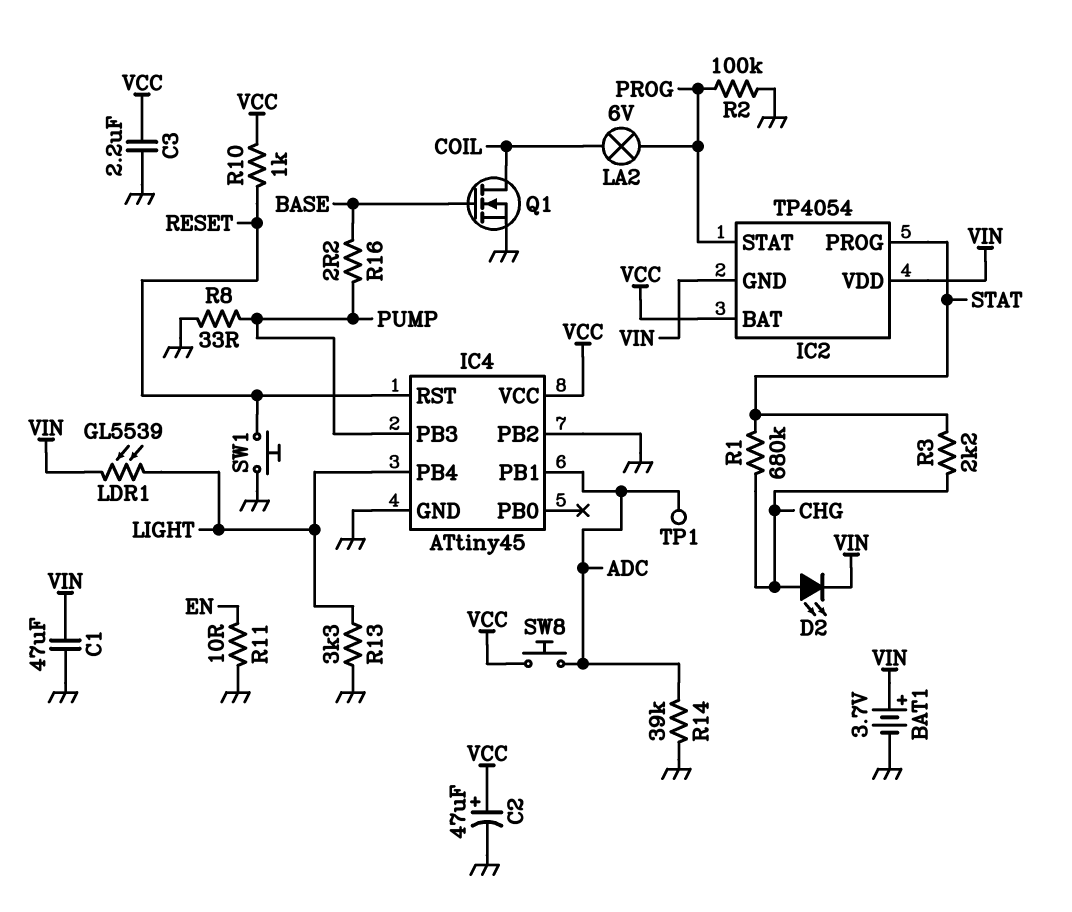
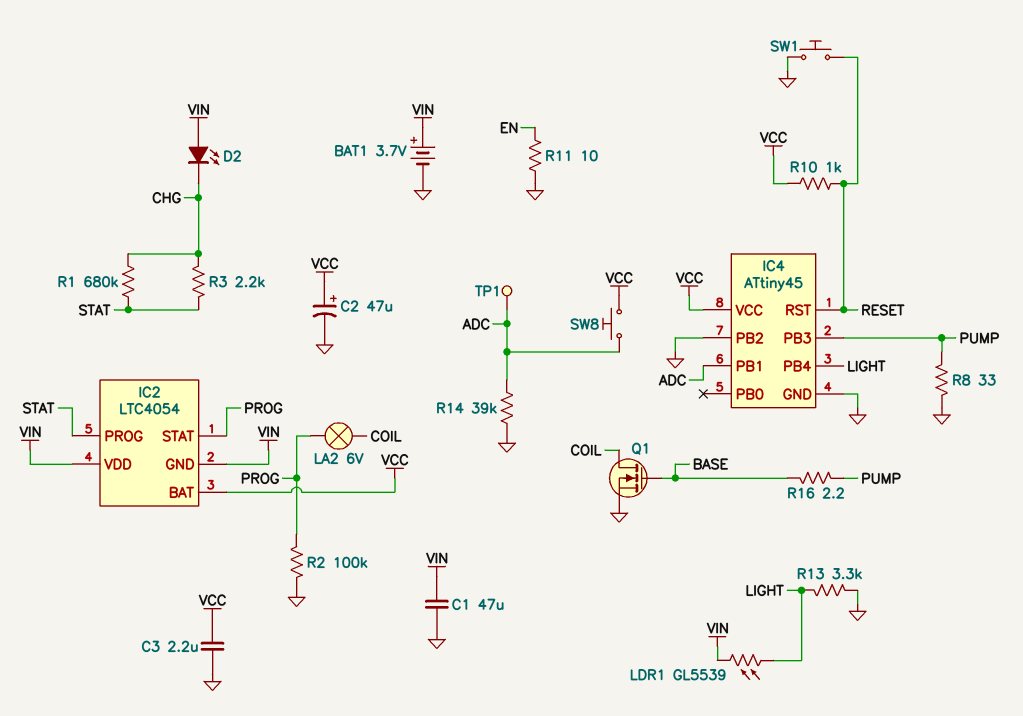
D2: LED (A CHG, K VIN) -> LED (A VIN, K CHG)
IC2: TP4054 -> LTC4054

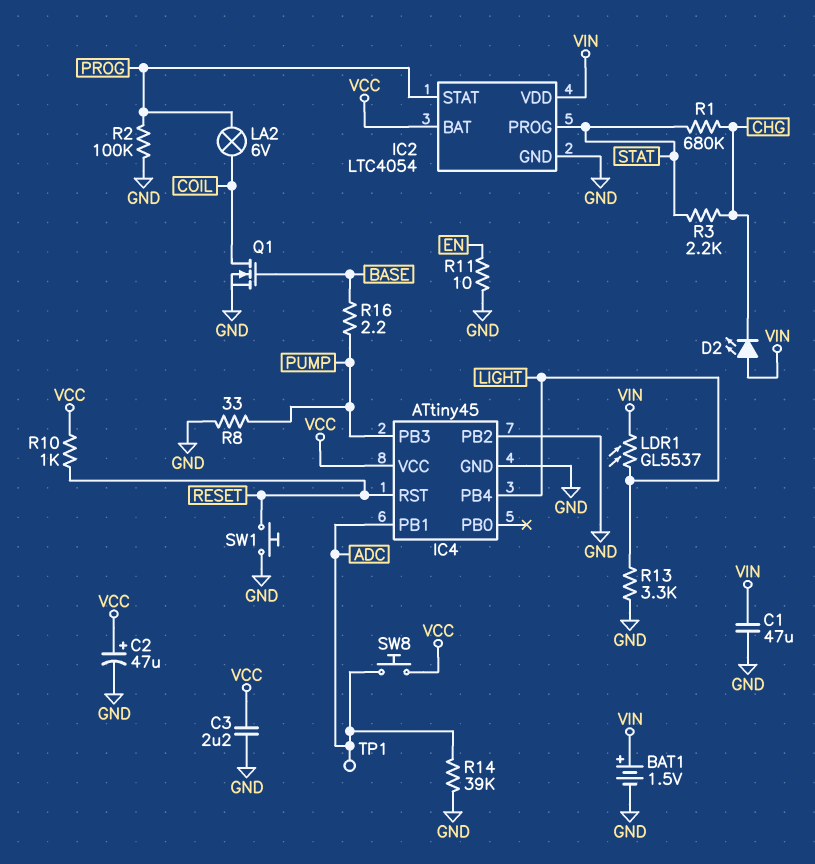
BAT1: 3.7V (plus VIN, minus GND) -> 1.5V (plus VIN, minus GND)
IC2 pin GND: VIN -> GND
LDR1: GL5539 (LIGHT, VIN) -> GL5537 (LIGHT, VIN)

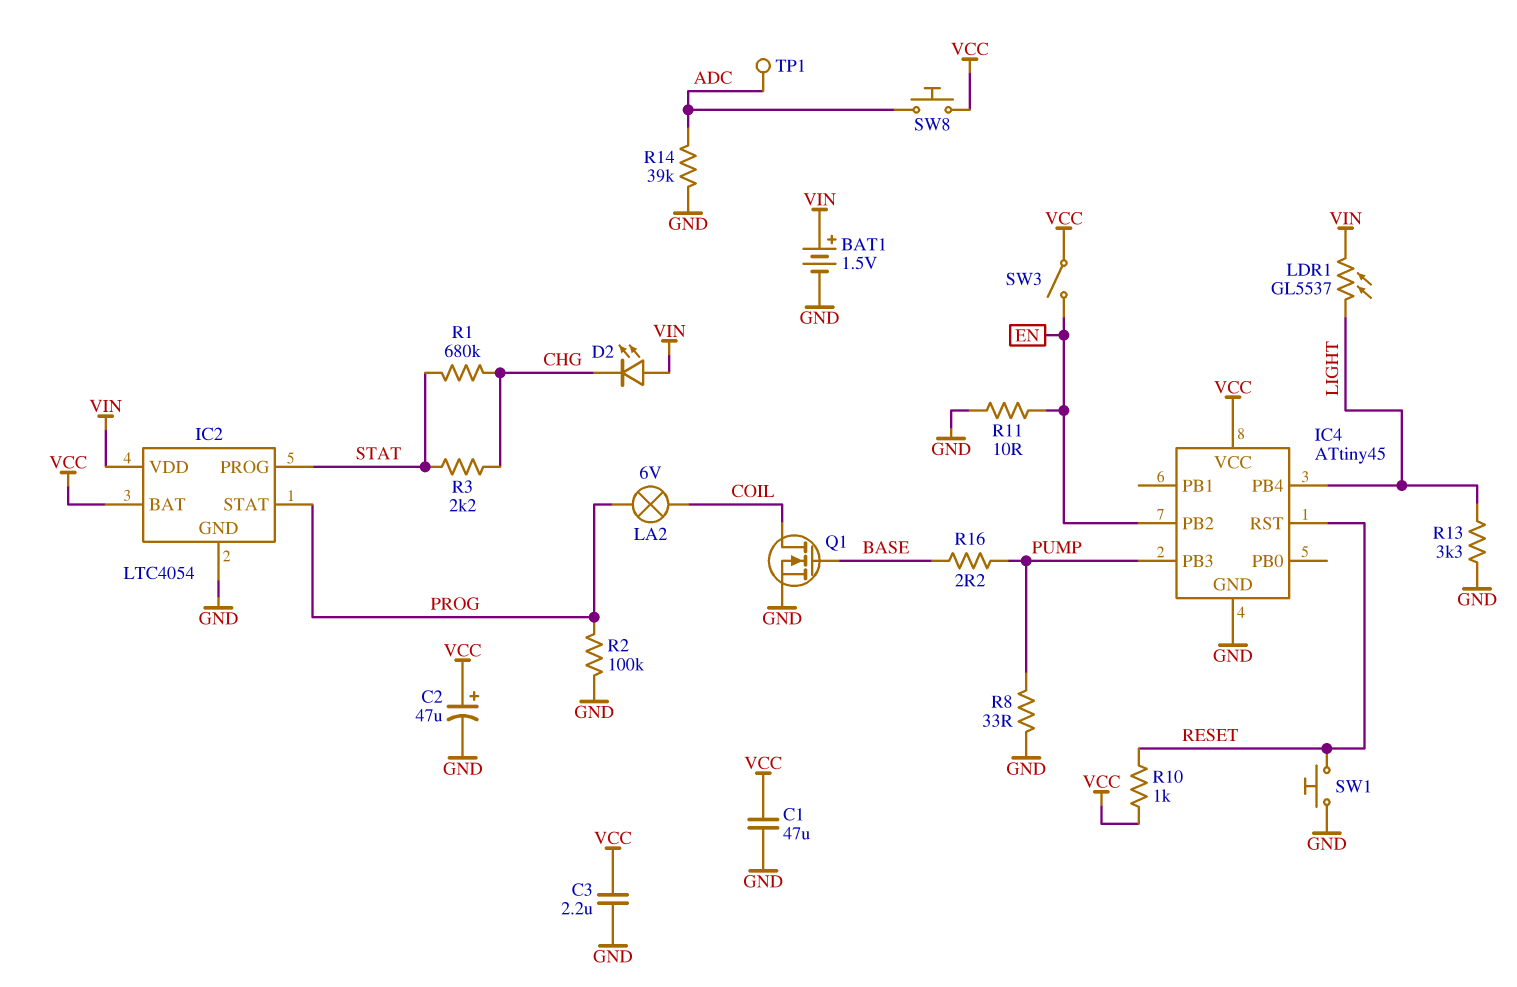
C1: 47uF (GND, VIN) -> 47uF (GND, VCC)
IC4 pin PB1: ADC -> none
IC4 pin PB2: GND -> EN
SW3: none -> switch (EN, VCC)

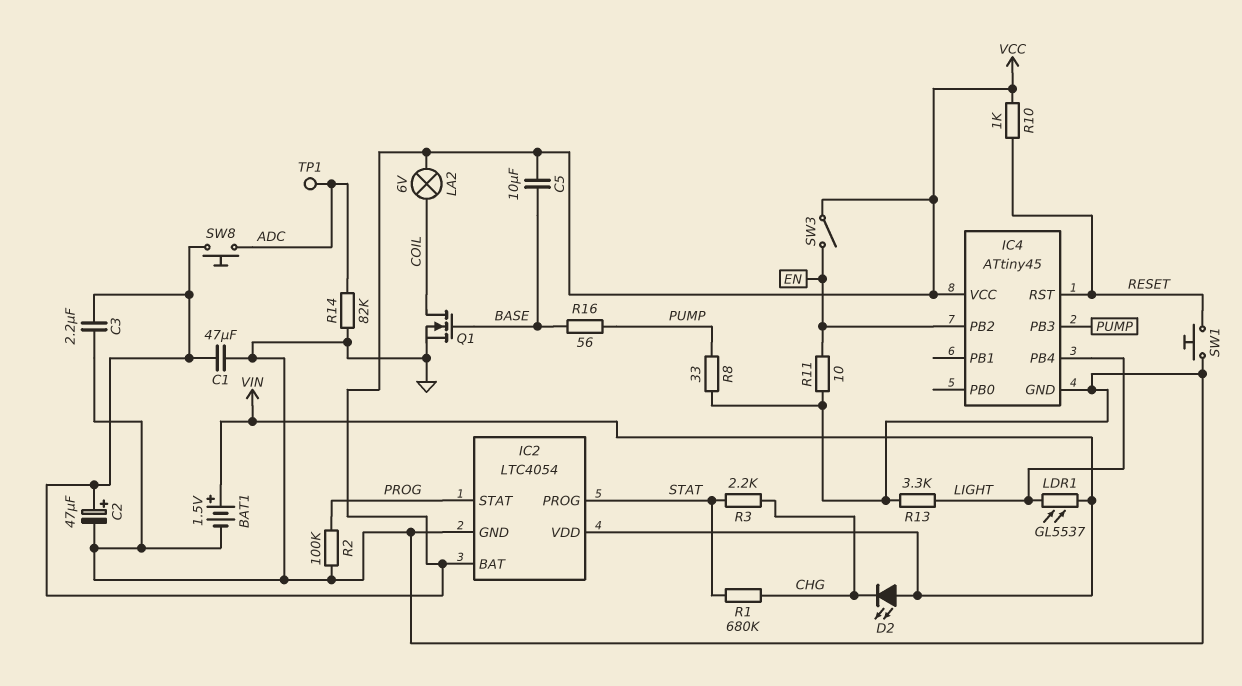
C5: none -> 10uF (BASE, VCC)
LA2: lamp 6V (COIL, PROG) -> lamp 6V (COIL, VCC)
R14: 39k (ADC, GND) -> 82k (ADC, GND)
R16: 2.2 (BASE, PUMP) -> 56 (BASE, PUMP)

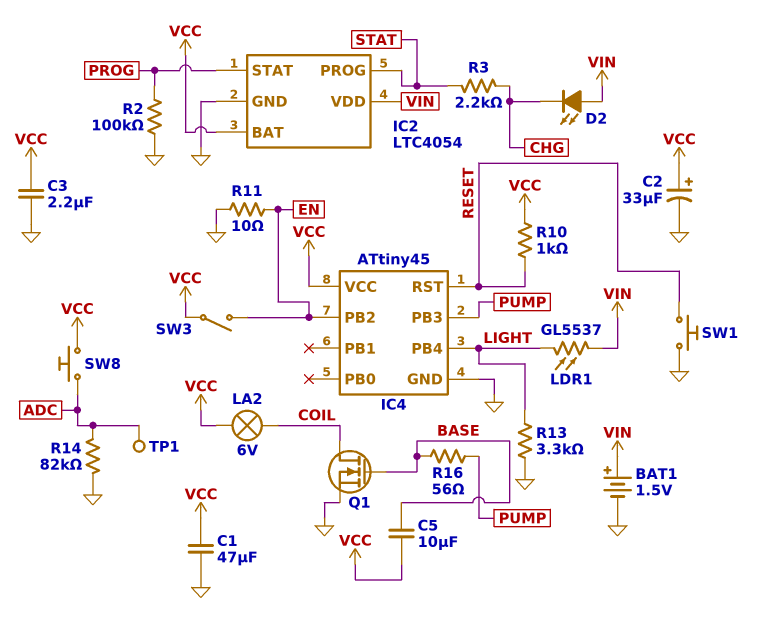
C2: 47uF (plus VCC, minus GND) -> 33uF (plus VCC, minus GND)
R1: 680k (CHG, STAT) -> none
R8: 33 (GND, PUMP) -> none

